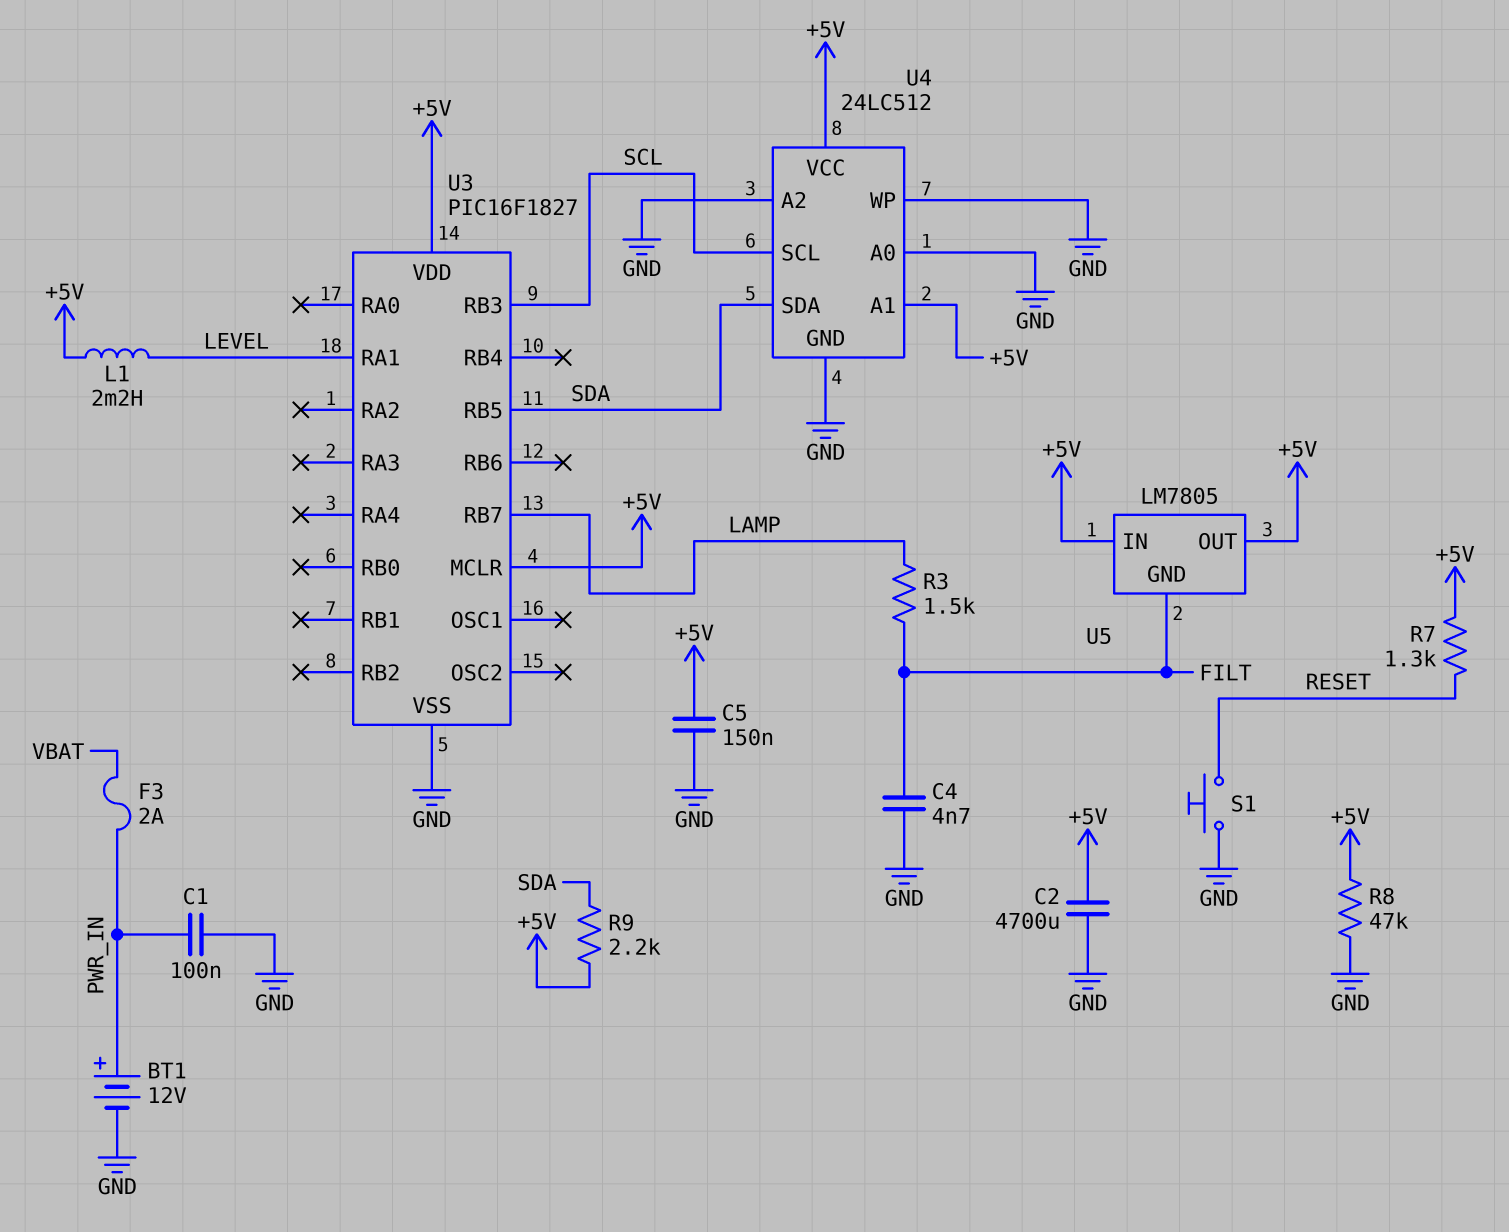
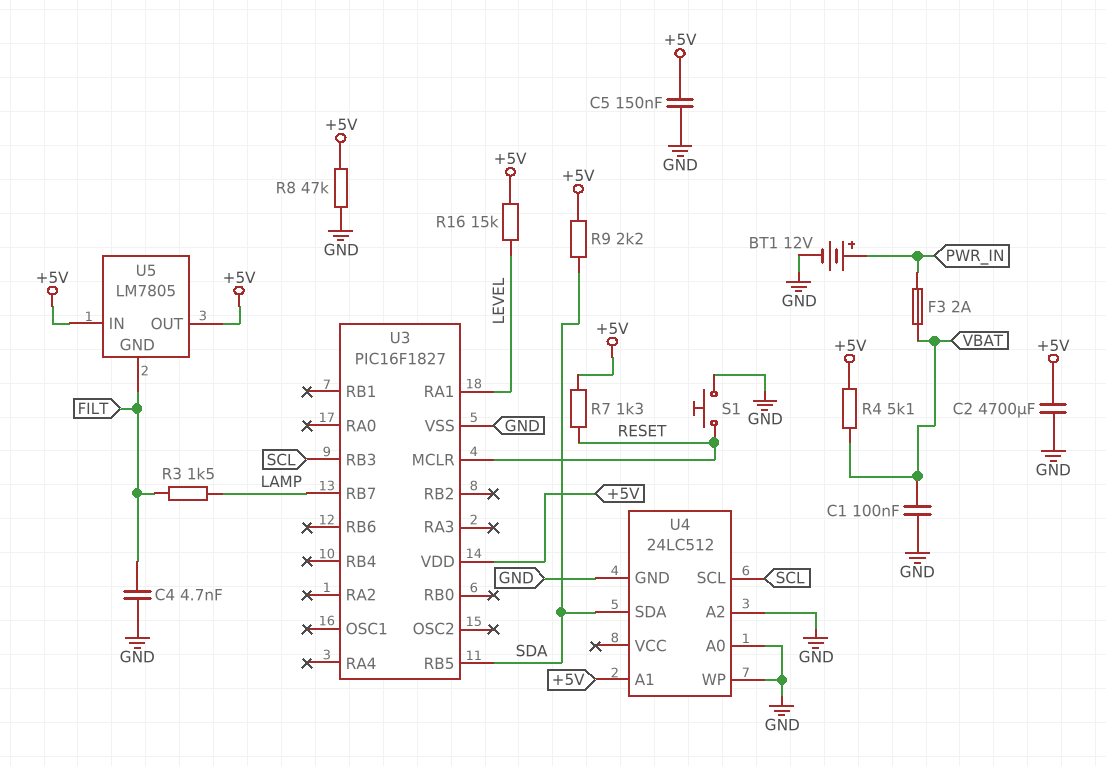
C1: 100nF (GND, PWR_IN) -> 100nF (GND, VBAT)
L1: 2.2mH (+5V, LEVEL) -> none
R4: none -> 5.1k (+5V, VBAT)
R16: none -> 15k (+5V, LEVEL)
U3 pin MCLR: +5V -> RESET
U4 pin VCC: +5V -> none

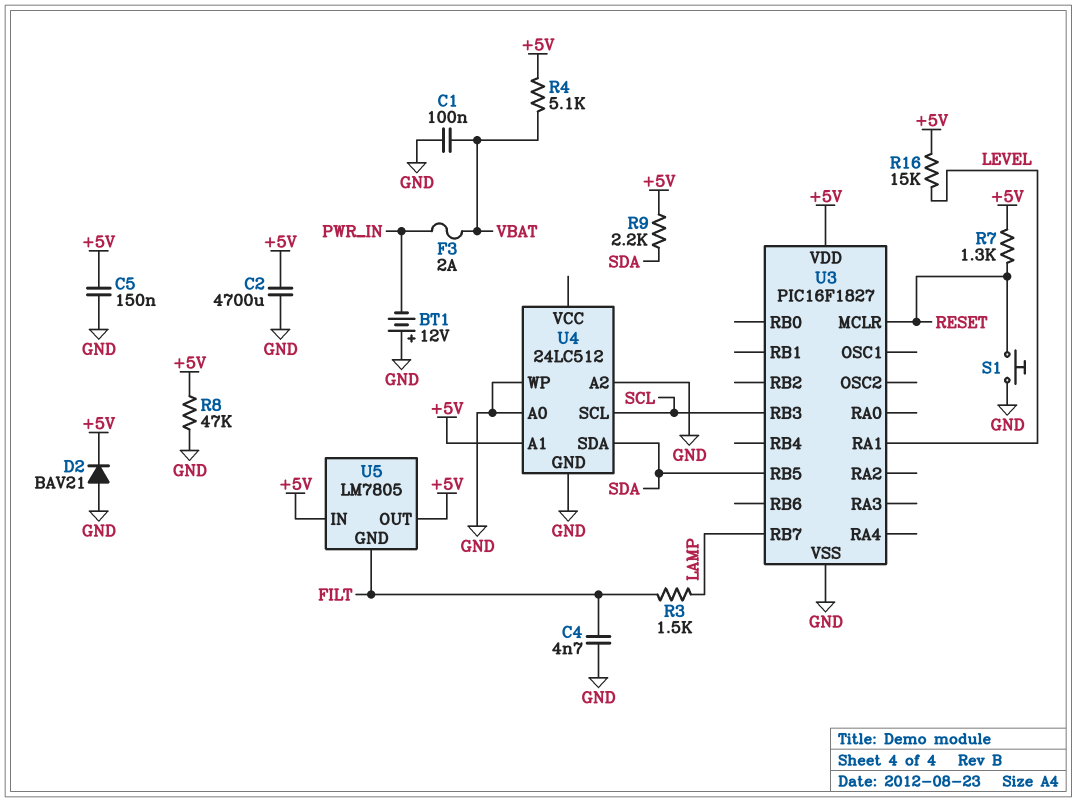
BT1: 12V (plus PWR_IN, minus GND) -> 12V (plus GND, minus PWR_IN)
D2: none -> diode BAV21 (A GND, K +5V)

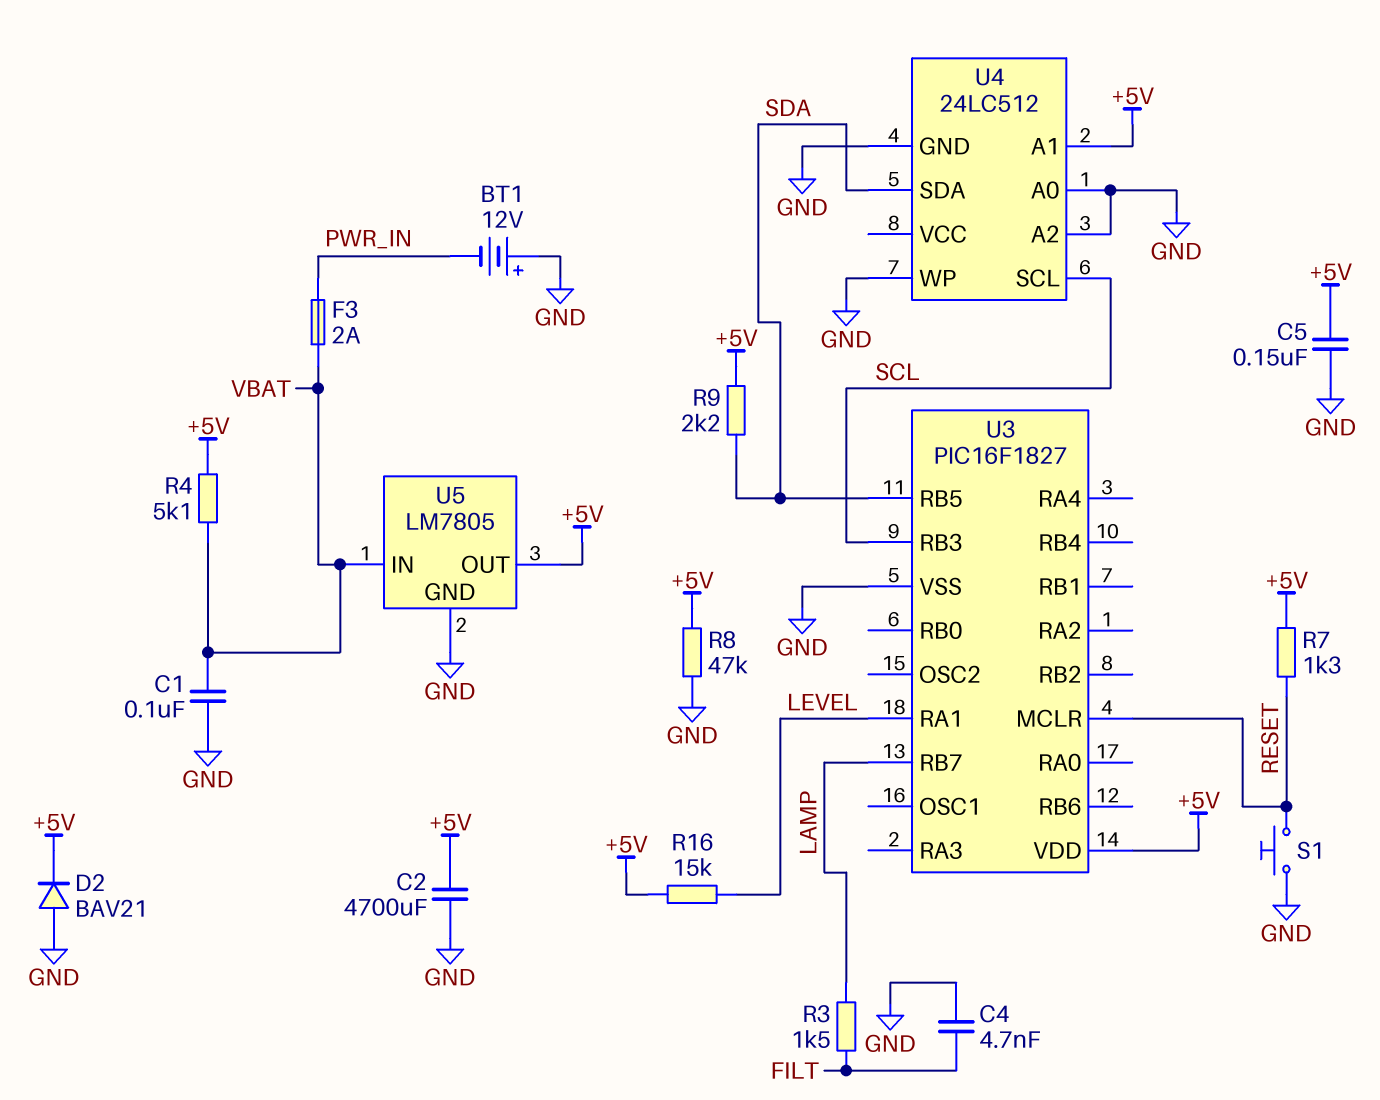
U5 pin GND: FILT -> GND
U5 pin IN: +5V -> VBAT

